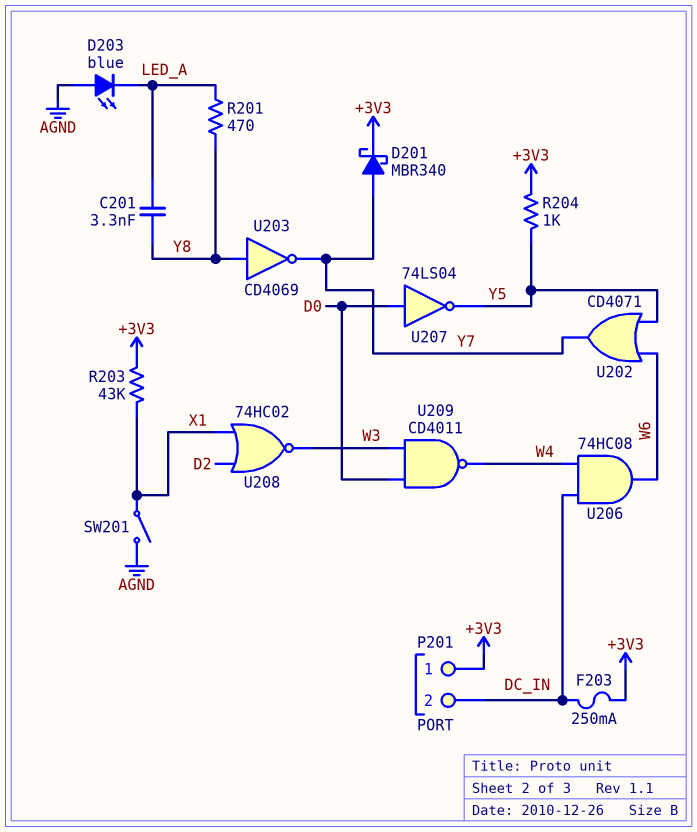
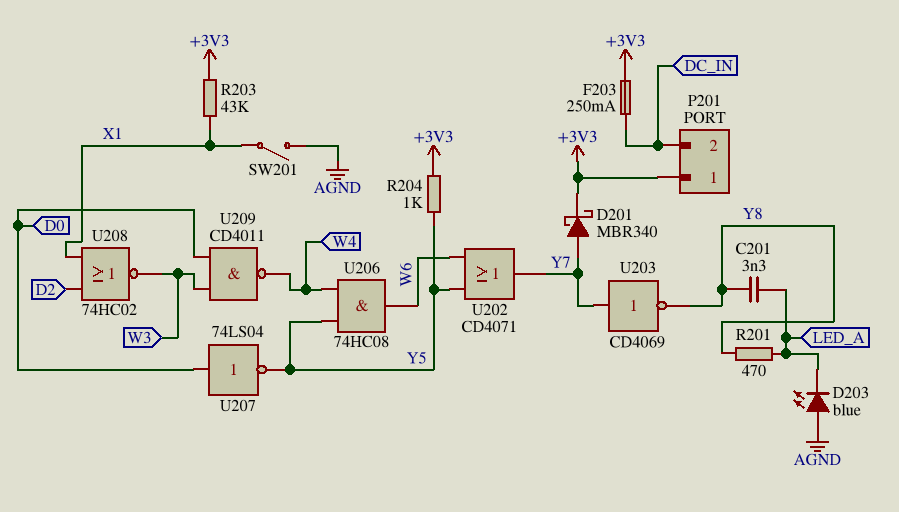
U203: NOT CD4069 (in Y8, out Y7) -> NOT CD4069 (in Y7, out Y8)
U206: AND 74HC08 (in DC_IN, in W4, out W6) -> AND 74HC08 (in W4, in Y5, out W6)

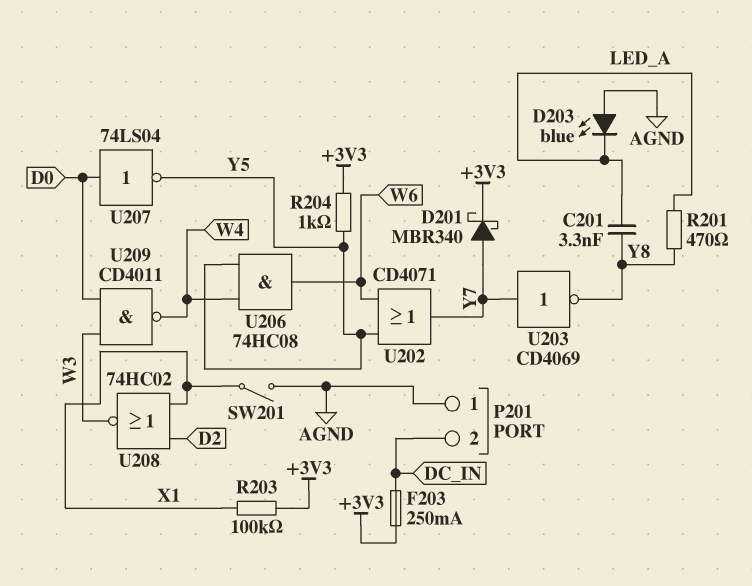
P201 pin 1: +3V3 -> AGND
R203: 43k (+3V3, X1) -> 100k (+3V3, X1)

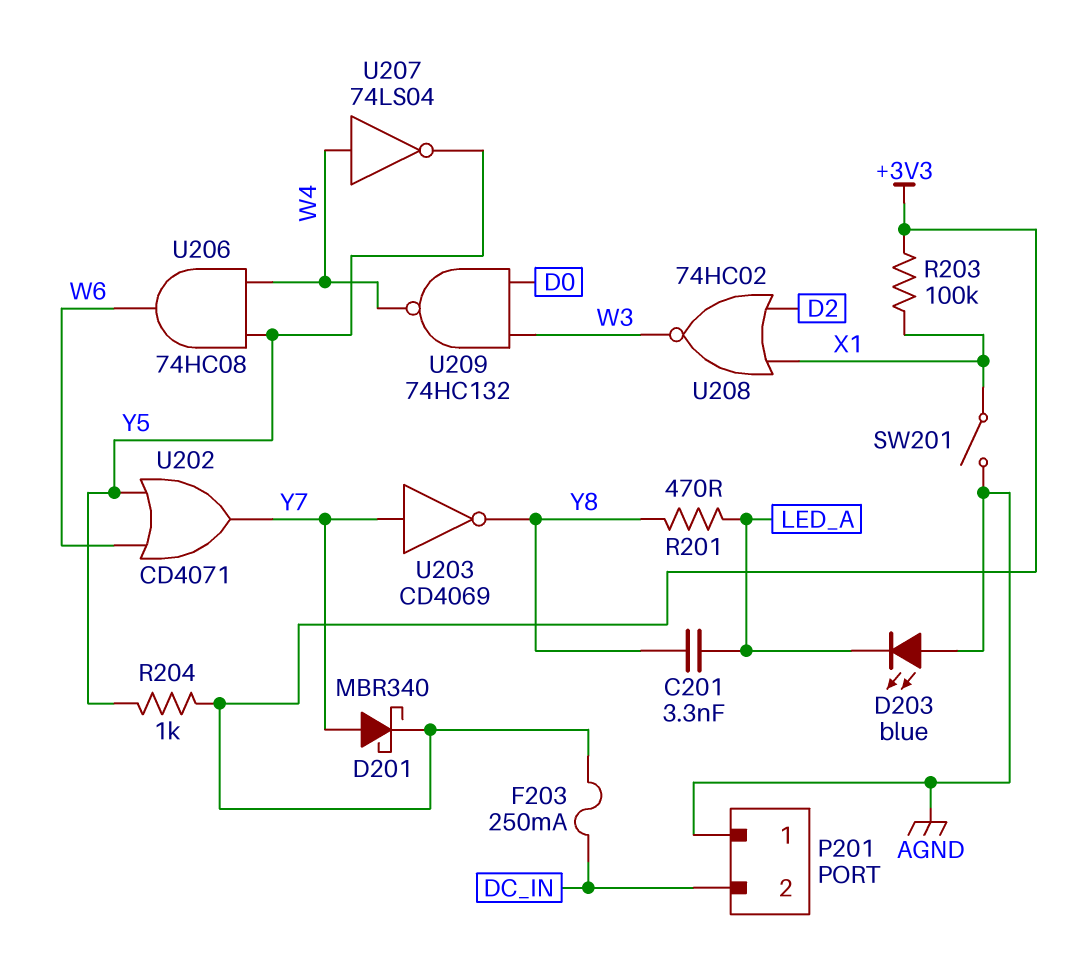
U207: NOT 74LS04 (in D0, out Y5) -> NOT 74LS04 (in W4, out Y5)
U209: NAND CD4011 (in D0, in W3, out W4) -> NAND 74HC132 (in D0, in W3, out W4)

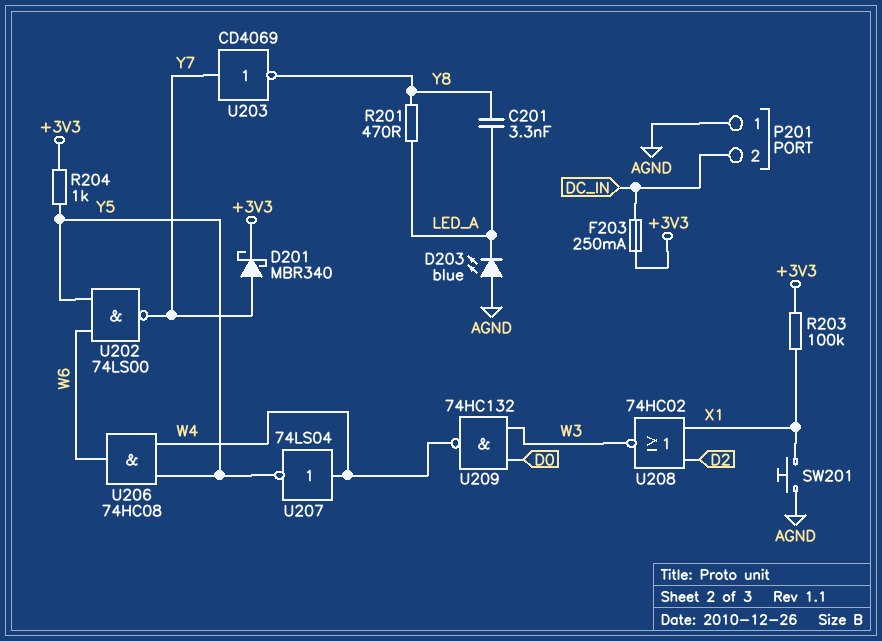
SW201: switch (AGND, X1) -> button (AGND, X1)
U202: OR CD4071 (in W6, in Y5, out Y7) -> NAND 74LS00 (in W6, in Y5, out Y7)

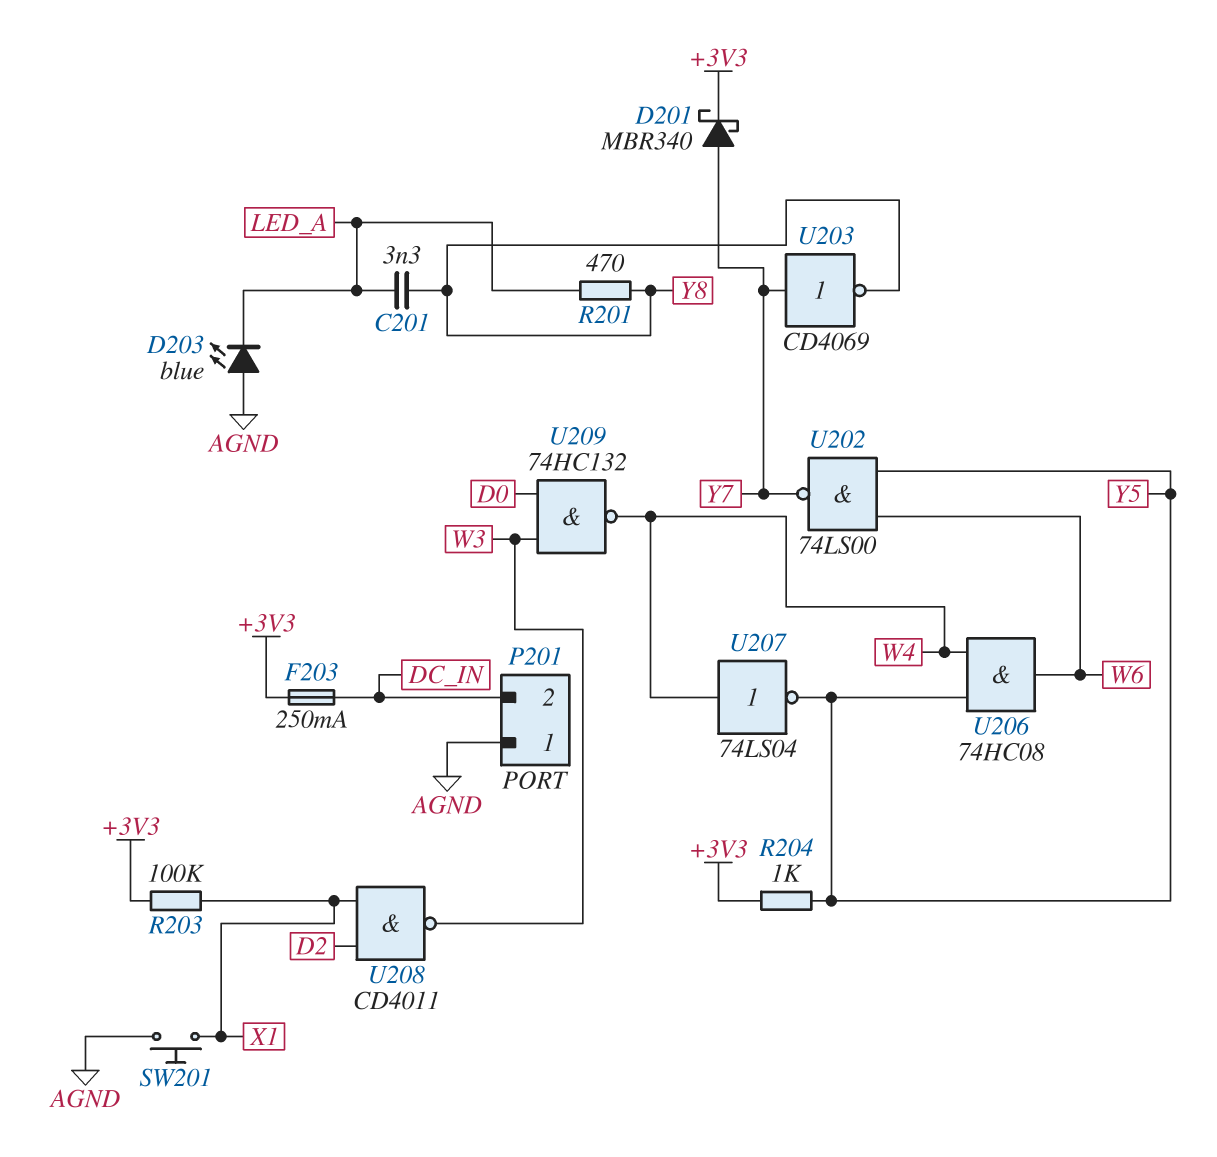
U208: NOR 74HC02 (in D2, in X1, out W3) -> NAND CD4011 (in D2, in X1, out W3)

